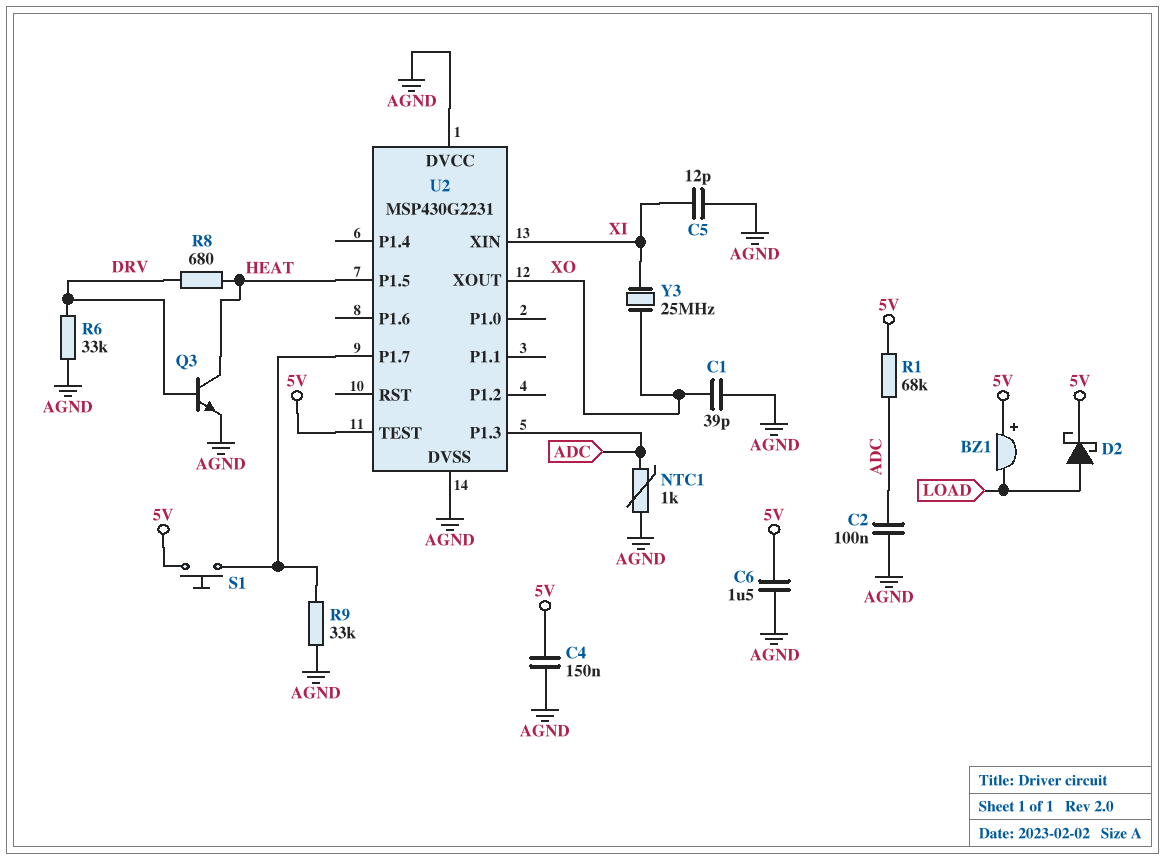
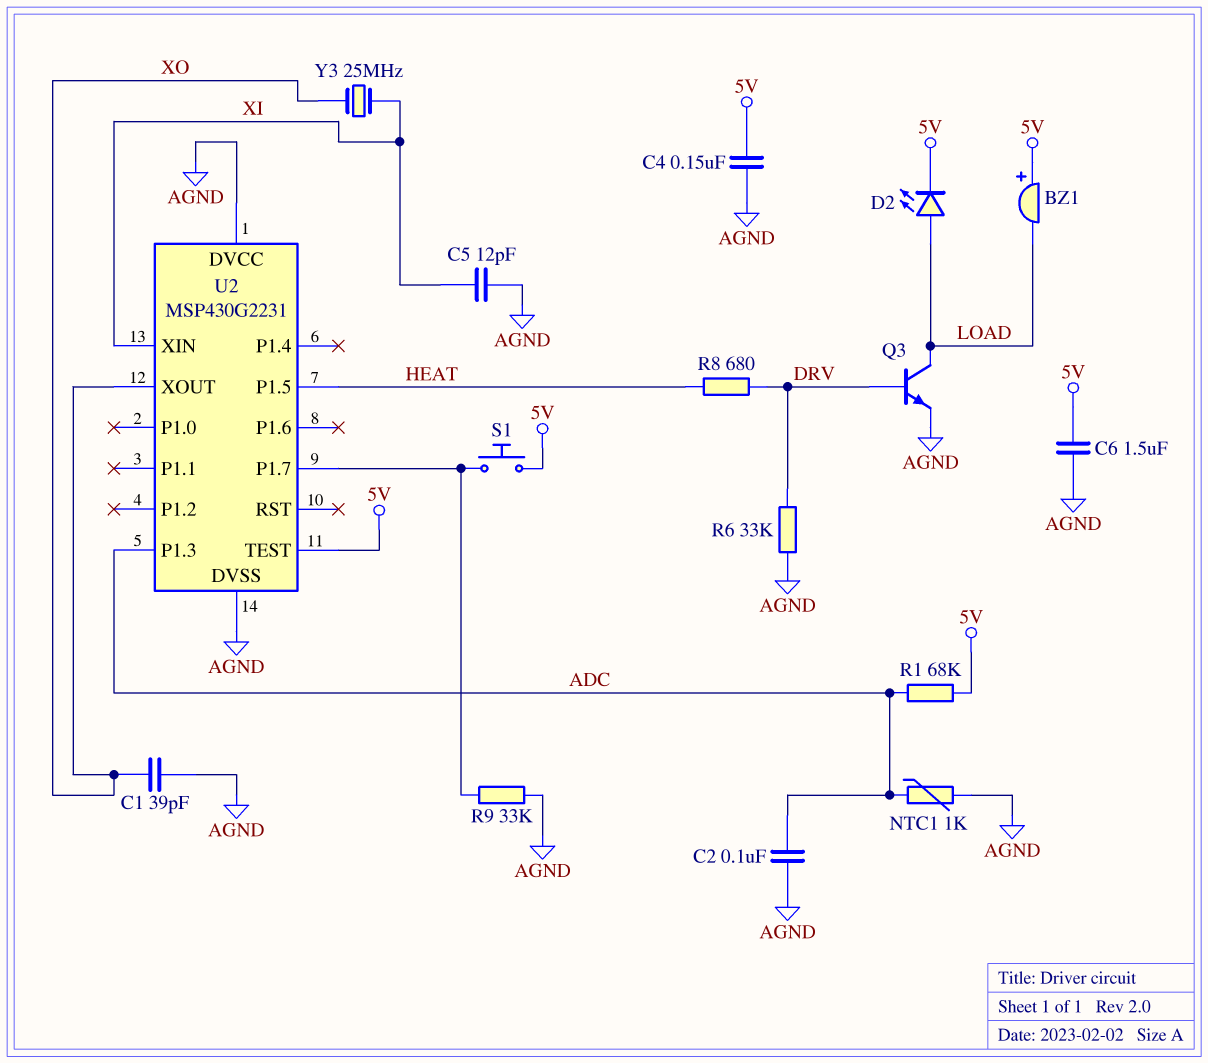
D2: schottky (A LOAD, K 5V) -> LED (A LOAD, K 5V)
Q3: NPN (B DRV, C HEAT, E AGND) -> NPN (B DRV, C LOAD, E AGND)

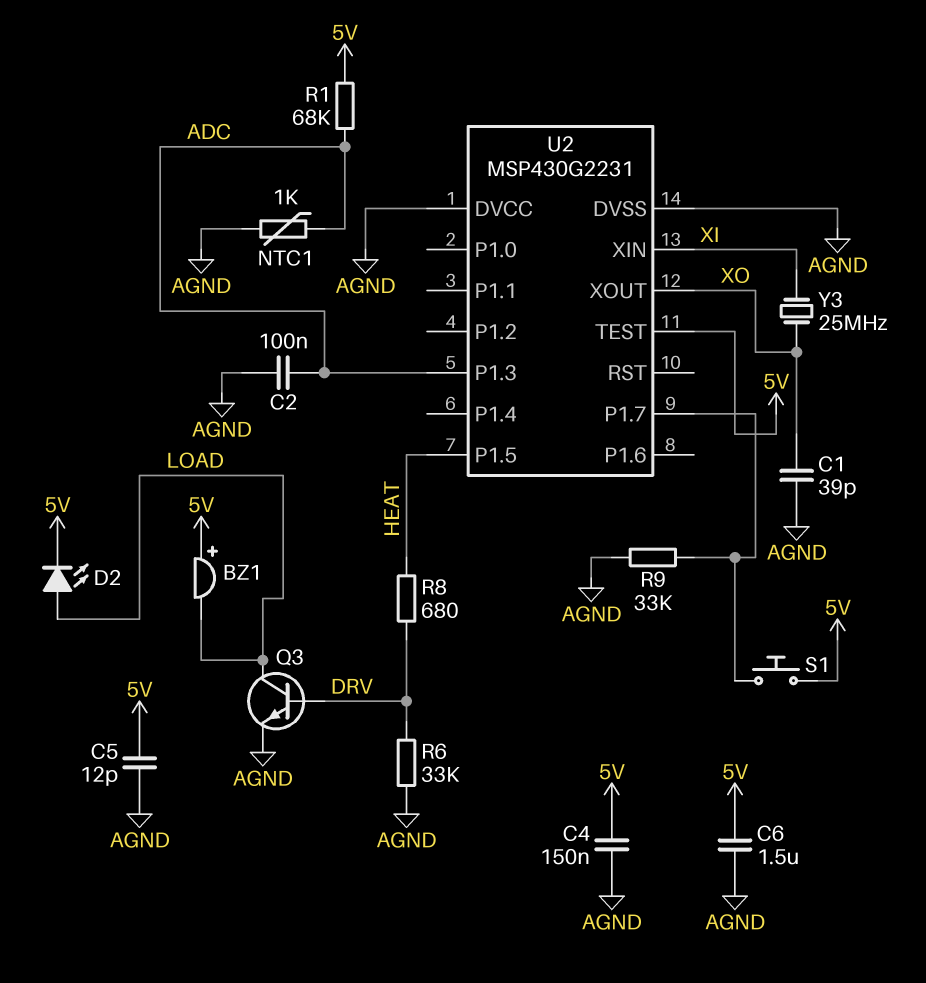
C5: 12pF (AGND, XI) -> 12pF (5V, AGND)

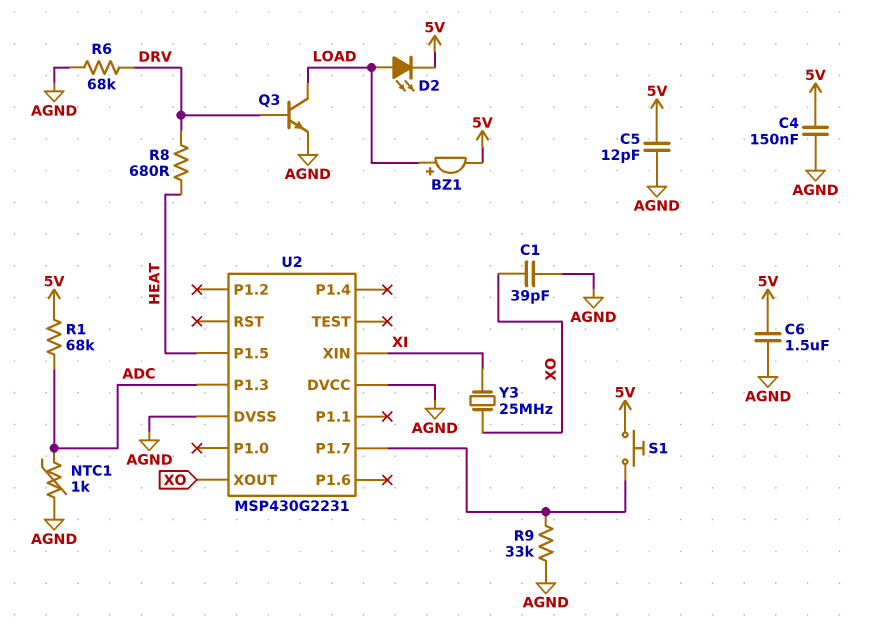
BZ1: buzzer (plus 5V, minus LOAD) -> buzzer (plus LOAD, minus 5V)
C2: 100nF (ADC, AGND) -> none
R6: 33k (AGND, DRV) -> 68k (AGND, DRV)
U2 pin TEST: 5V -> none

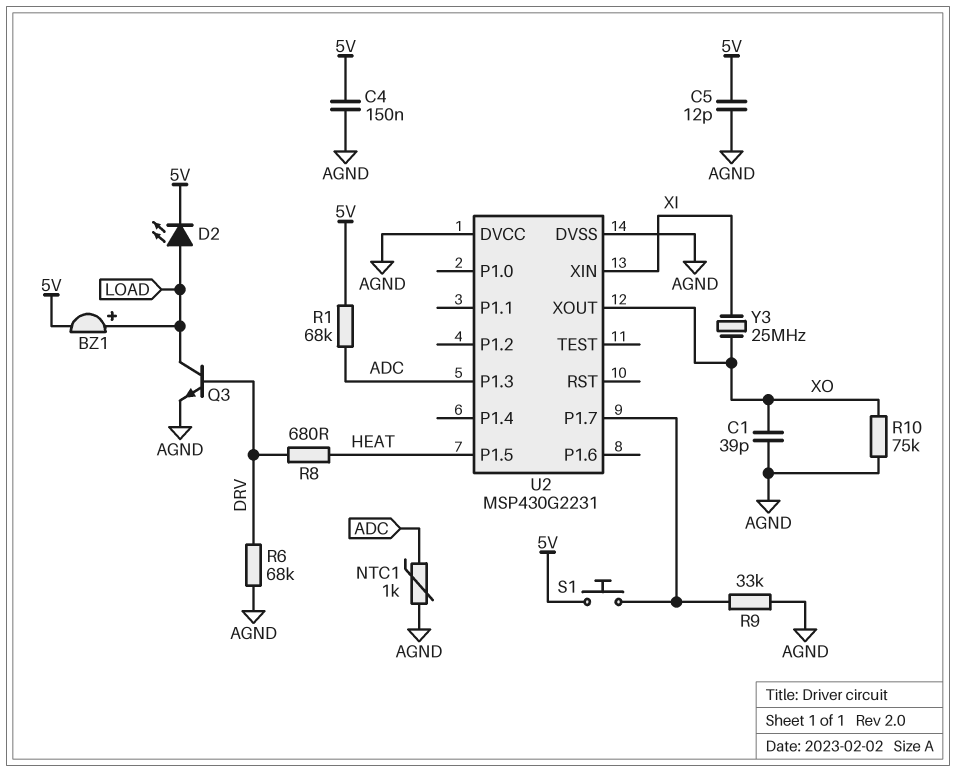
C6: 1.5uF (5V, AGND) -> none
R10: none -> 75k (AGND, XO)

